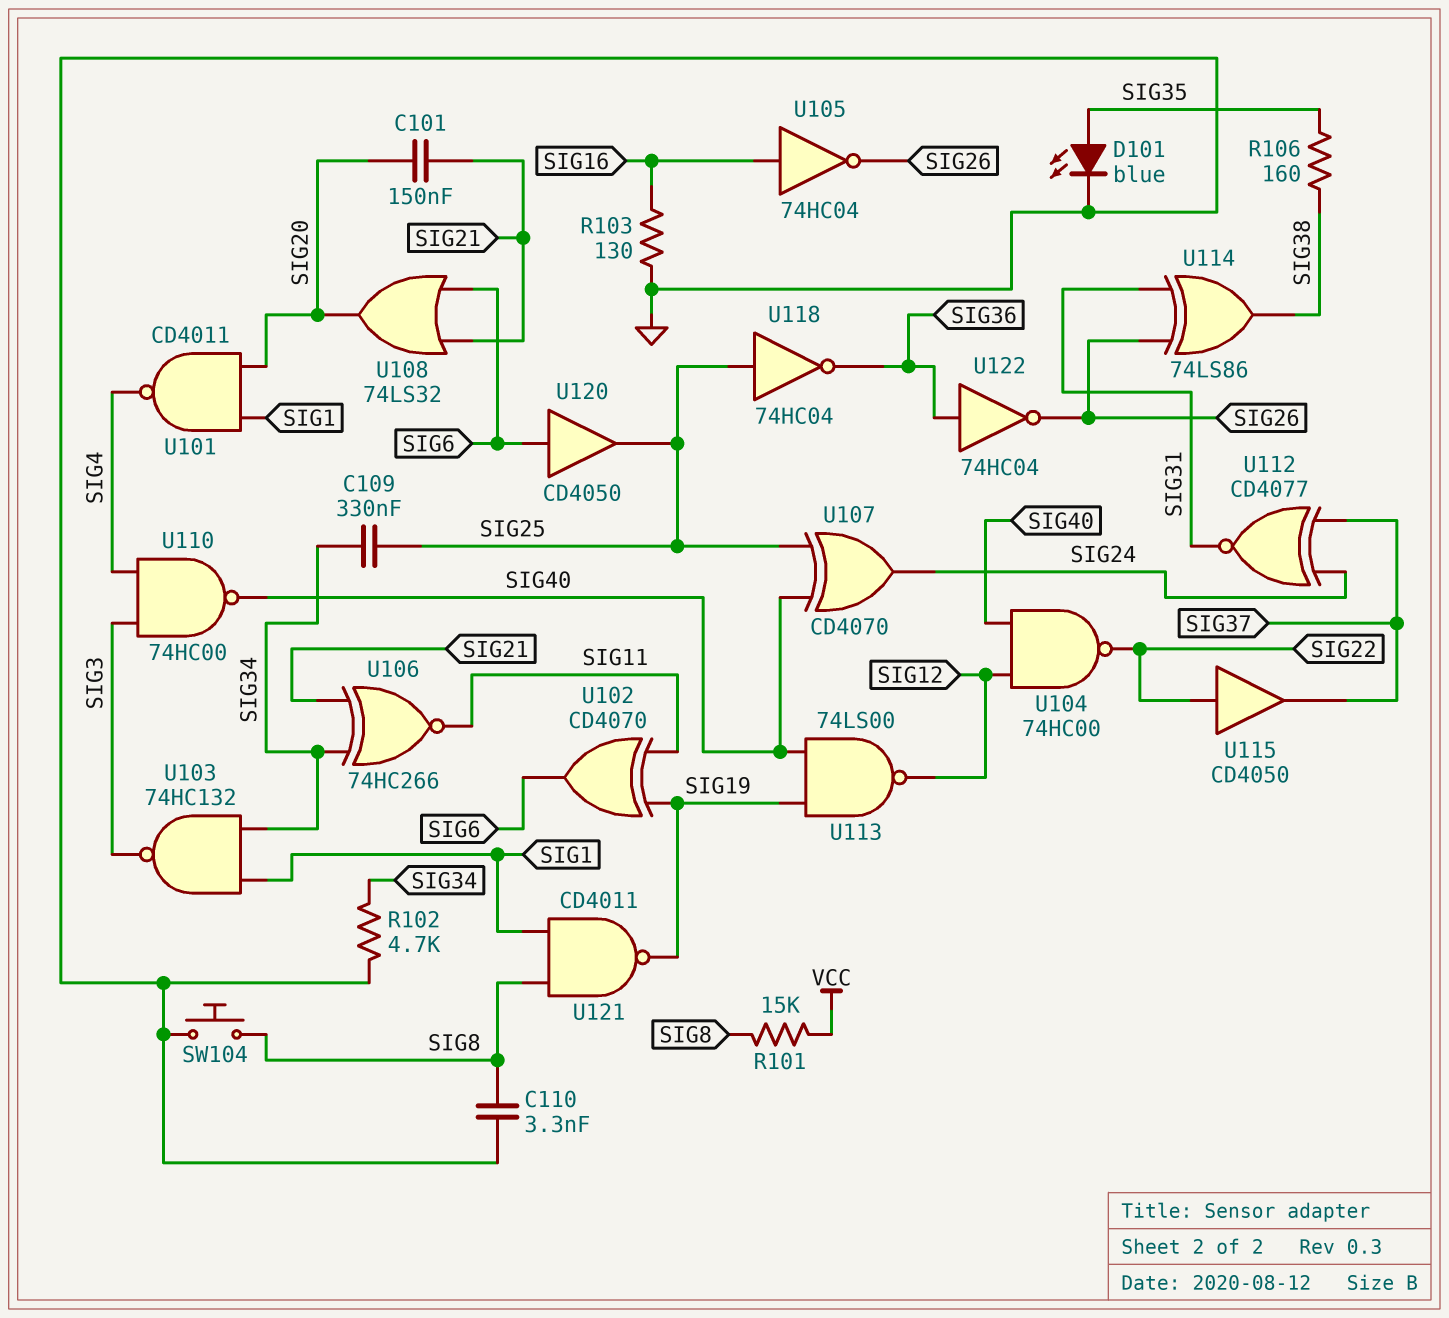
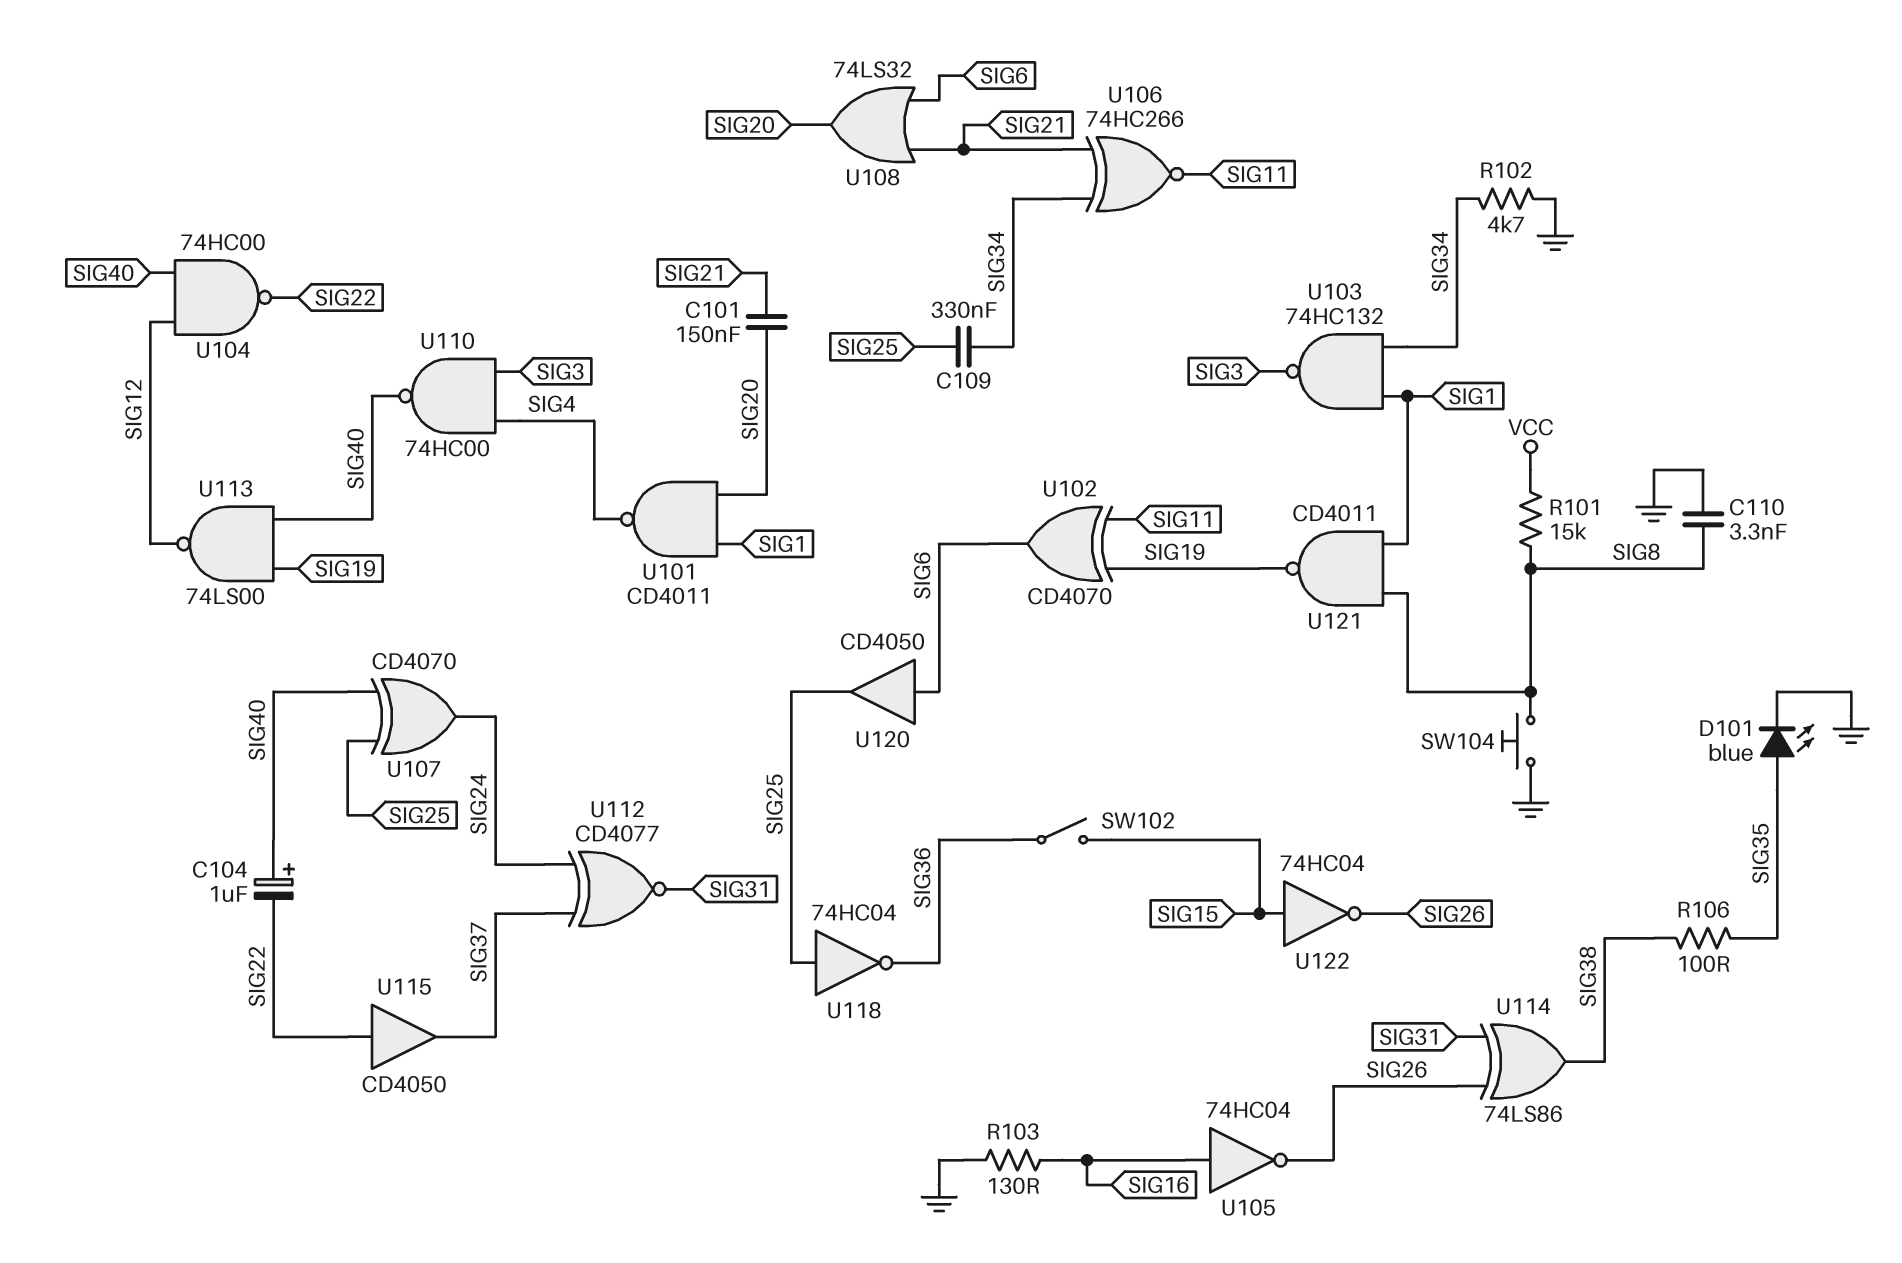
C104: none -> 1uF (plus SIG40, minus SIG22)
R106: 160 (SIG35, SIG38) -> 100 (SIG35, SIG38)
SW102: none -> switch (SIG15, SIG36)
U122: NOT 74HC04 (in SIG36, out SIG26) -> NOT 74HC04 (in SIG15, out SIG26)

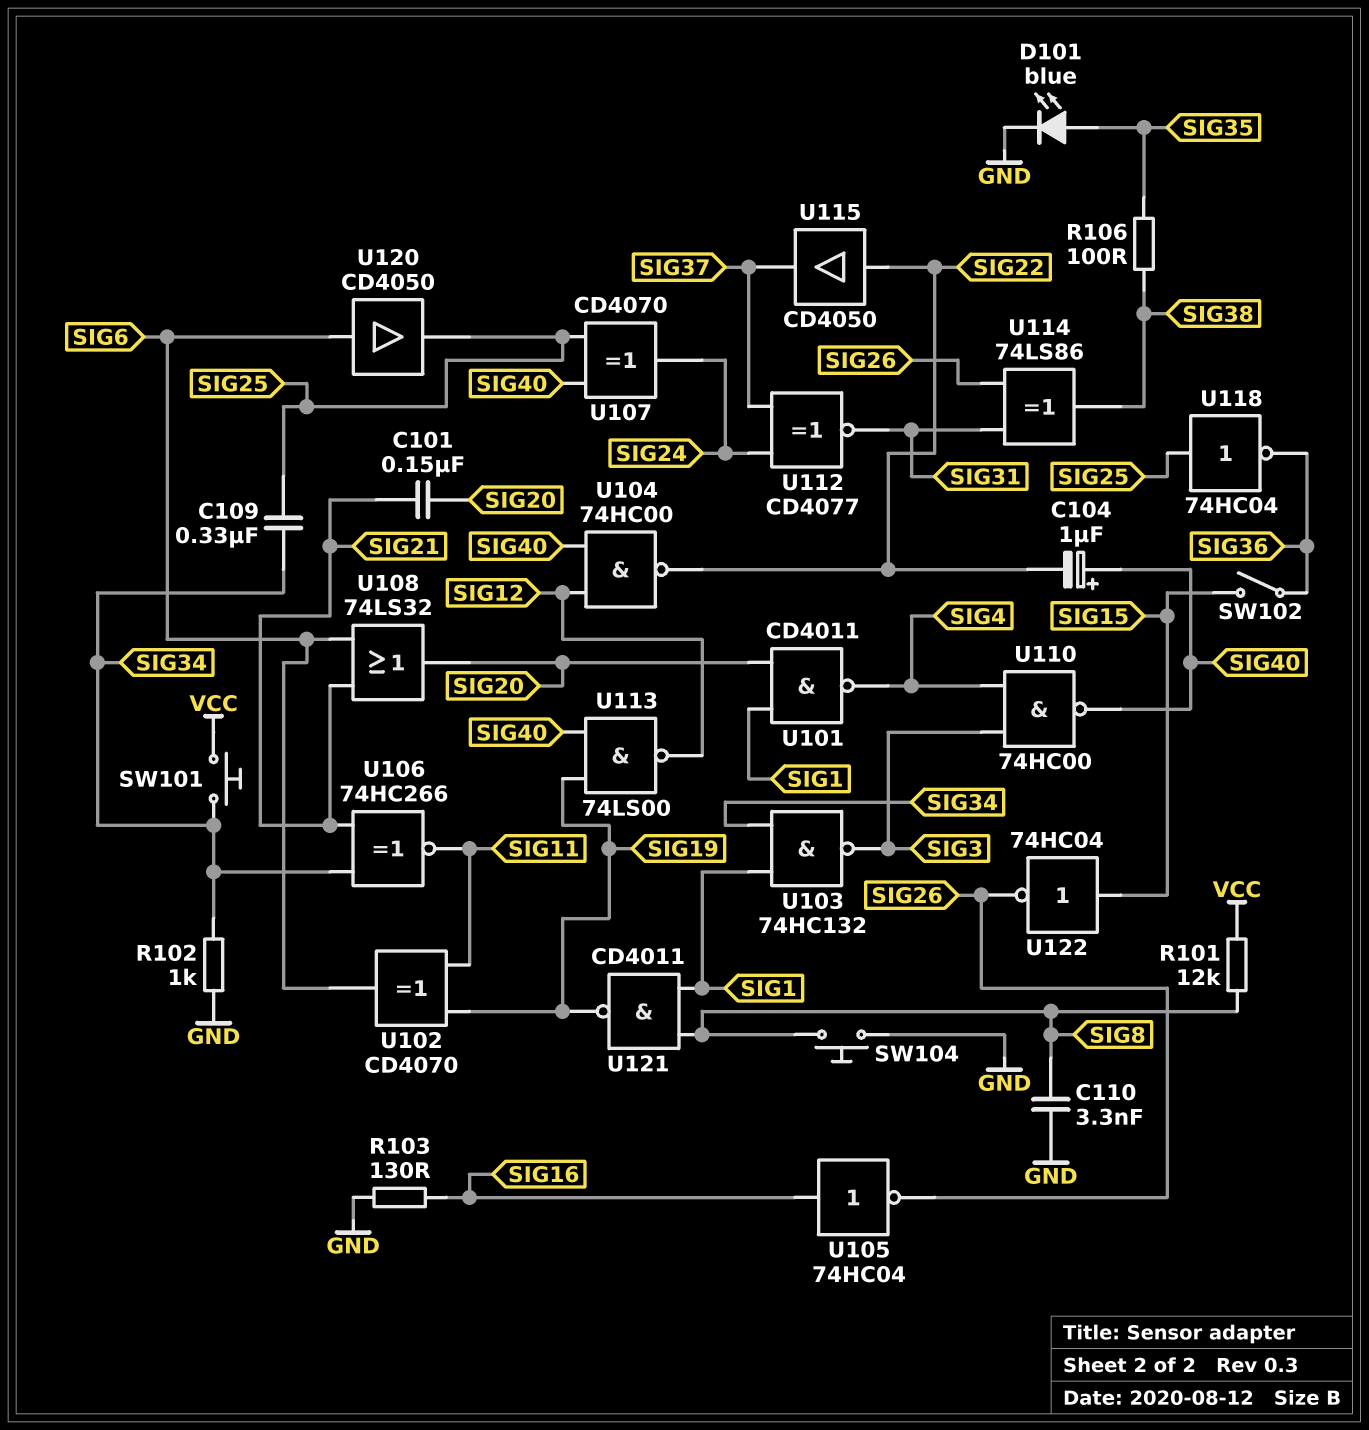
R101: 15k (SIG8, VCC) -> 12k (SIG8, VCC)
R102: 4.7k (GND, SIG34) -> 1k (GND, SIG34)
SW101: none -> button (SIG34, VCC)

